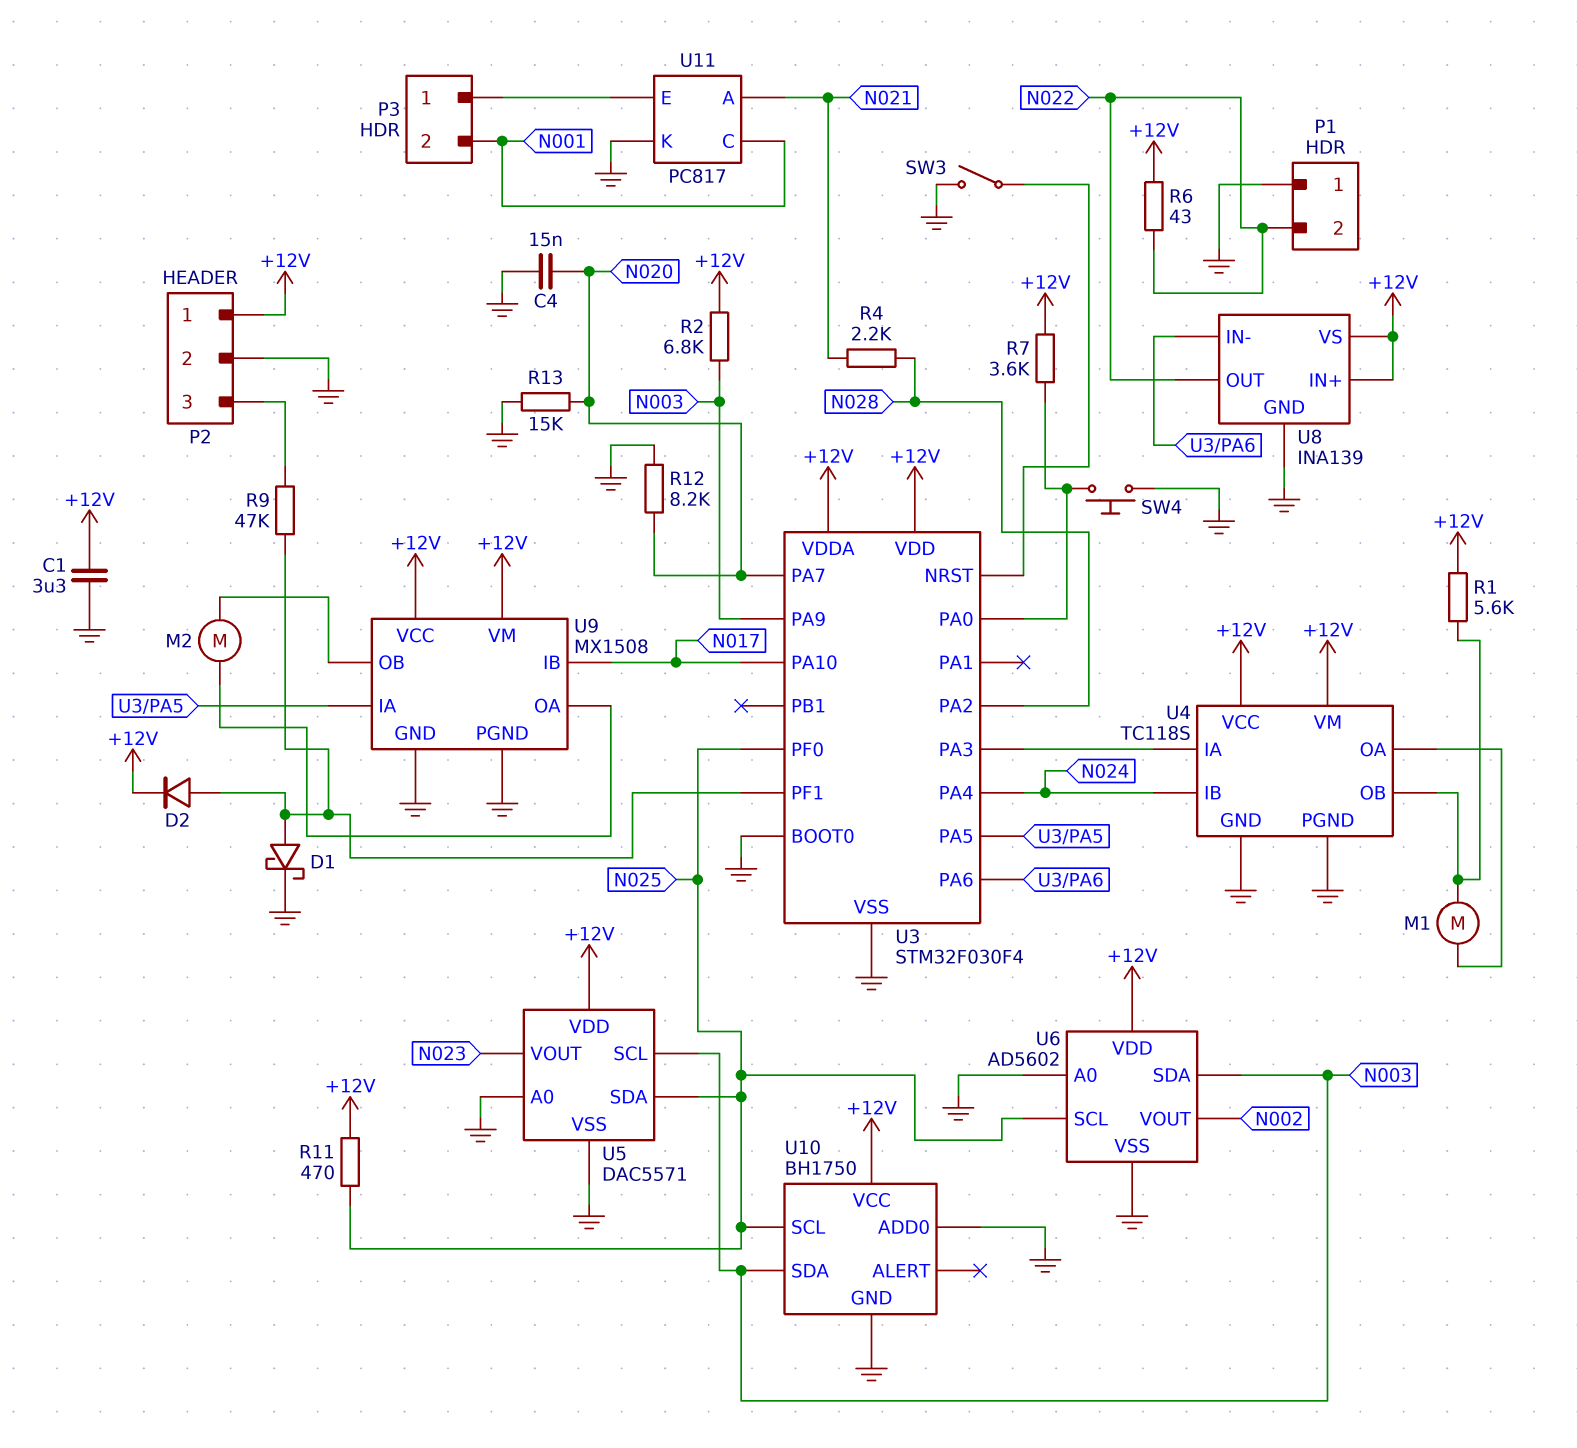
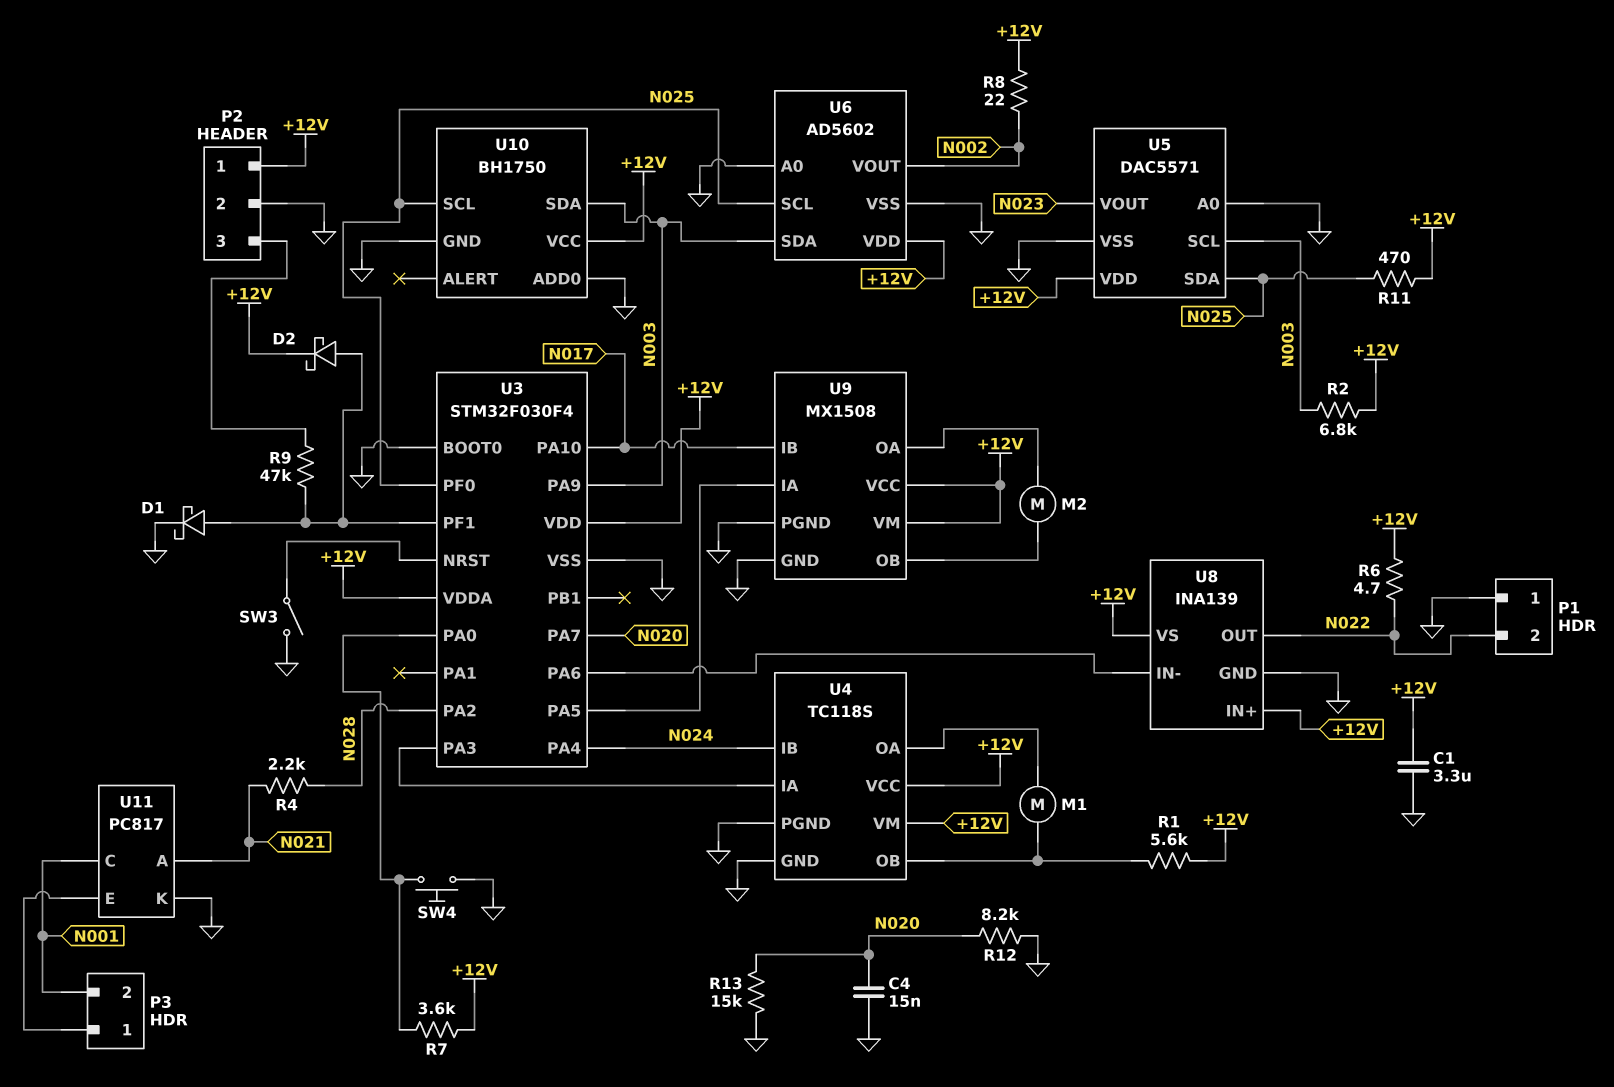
D2: diode (A U3/PF1, K +12V) -> schottky (A U3/PF1, K +12V)
R6: 43 (+12V, N022) -> 4.7 (+12V, N022)
R8: none -> 22 (+12V, N002)

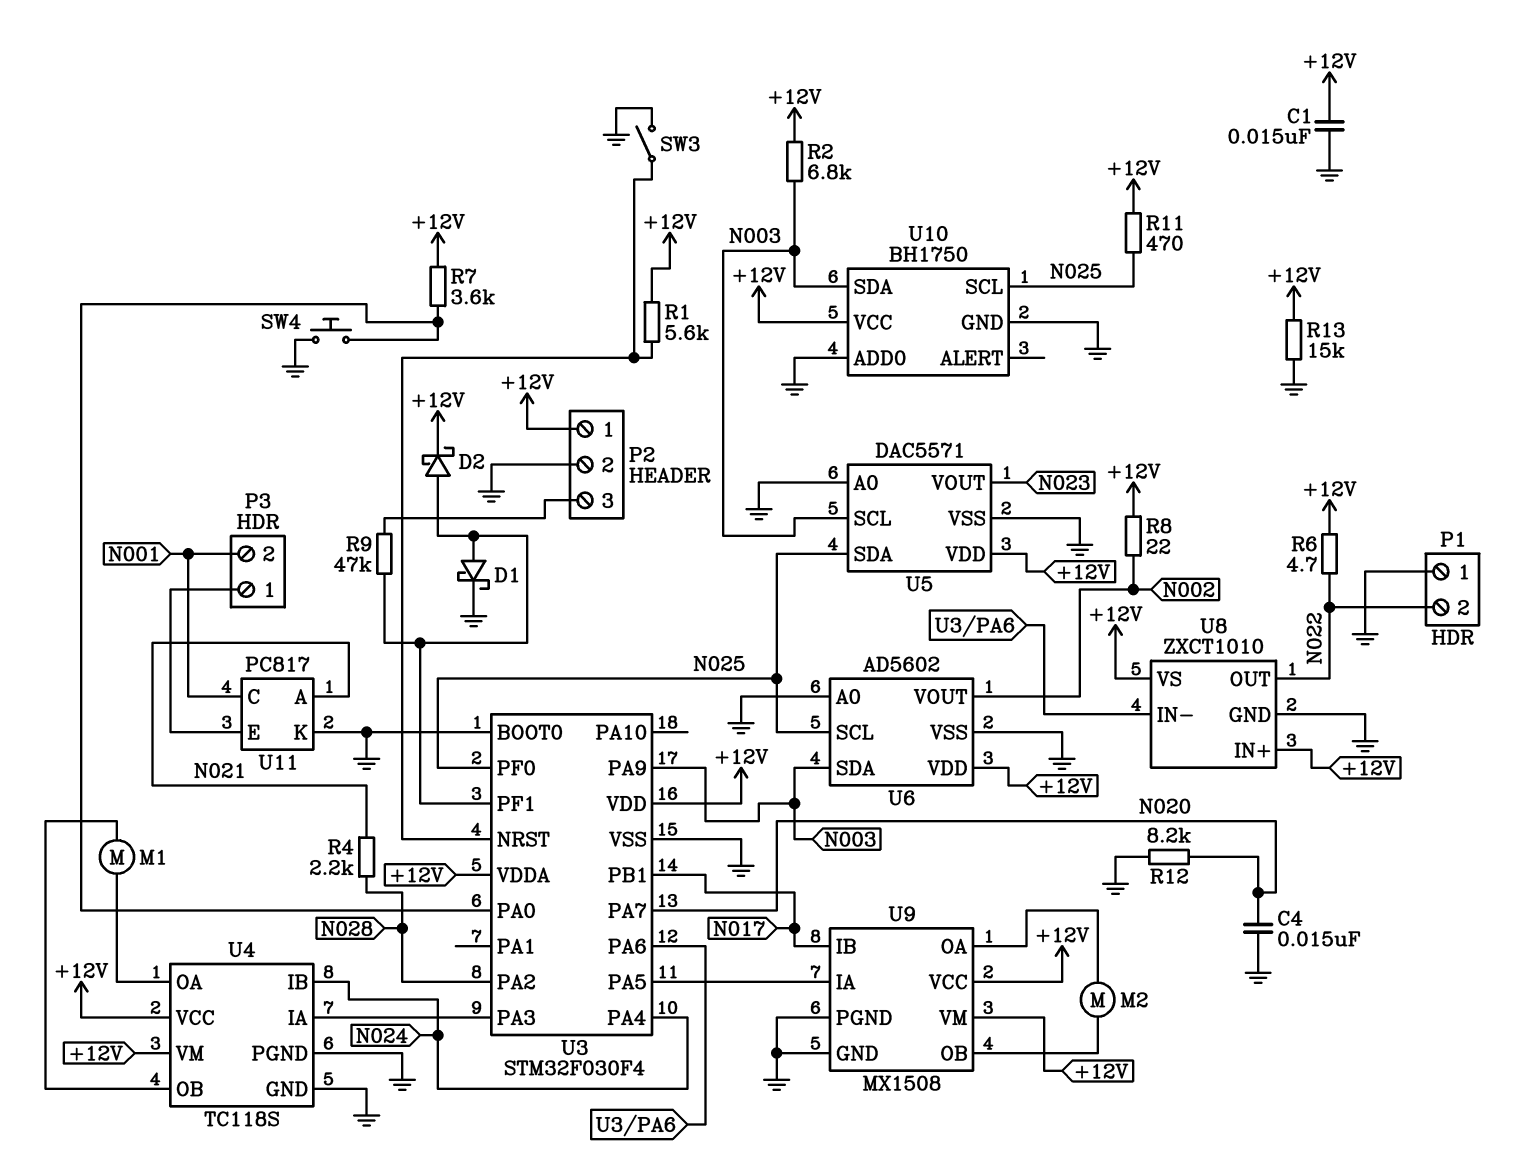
C1: 3.3uF (+12V, GND) -> 15nF (+12V, GND)
R1: 5.6k (+12V, U4/OB) -> 5.6k (+12V, U3/NRST)
R13: 15k (GND, N020) -> 15k (+12V, GND)
U3 pin PA10: N017 -> none
U3 pin PB1: none -> N017
U8: INA139 -> ZXCT1010

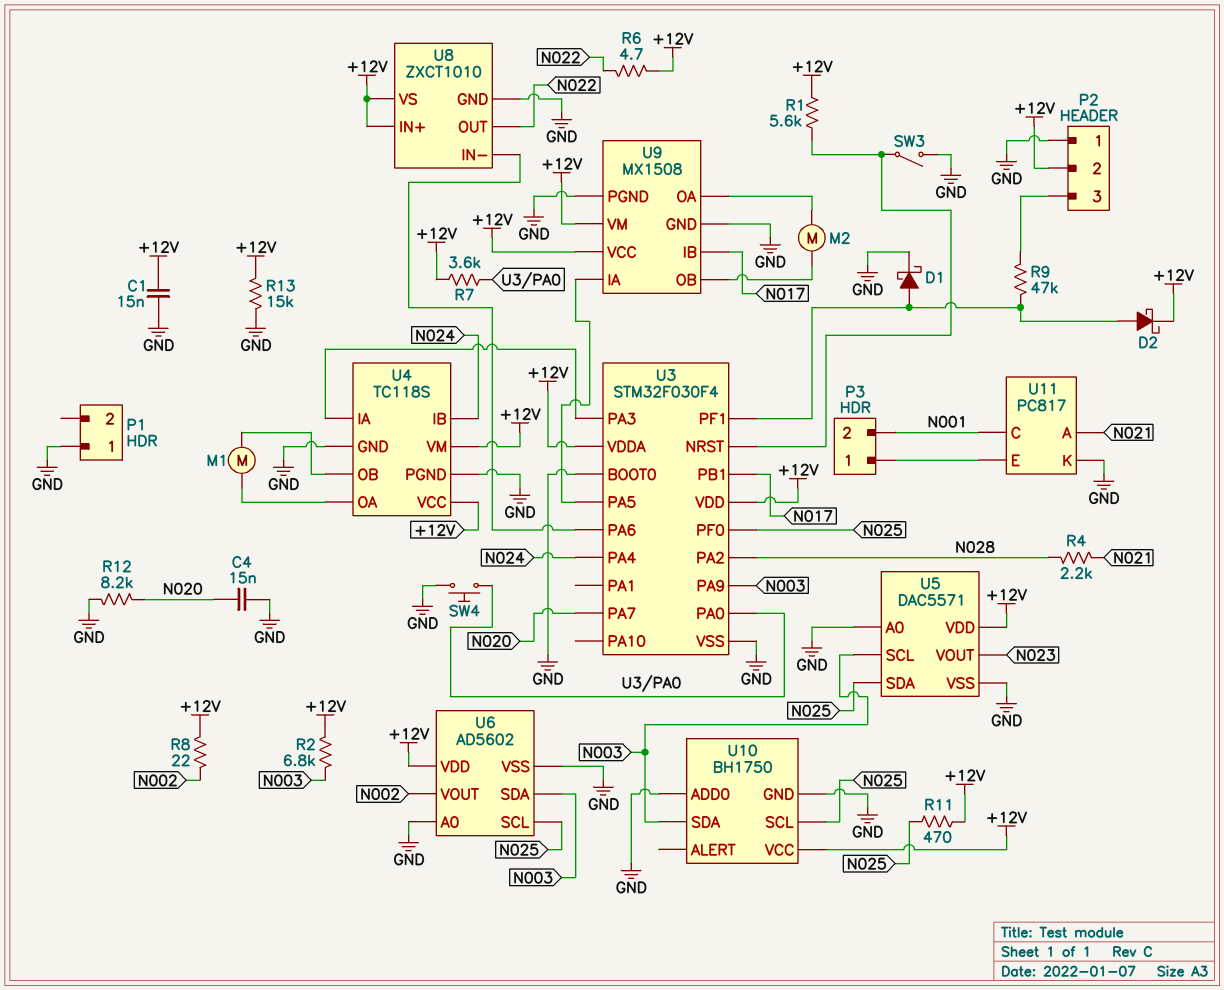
P1 pin 2: N022 -> none
P2 pin 1: +12V -> GND
P2 pin 2: GND -> +12V

